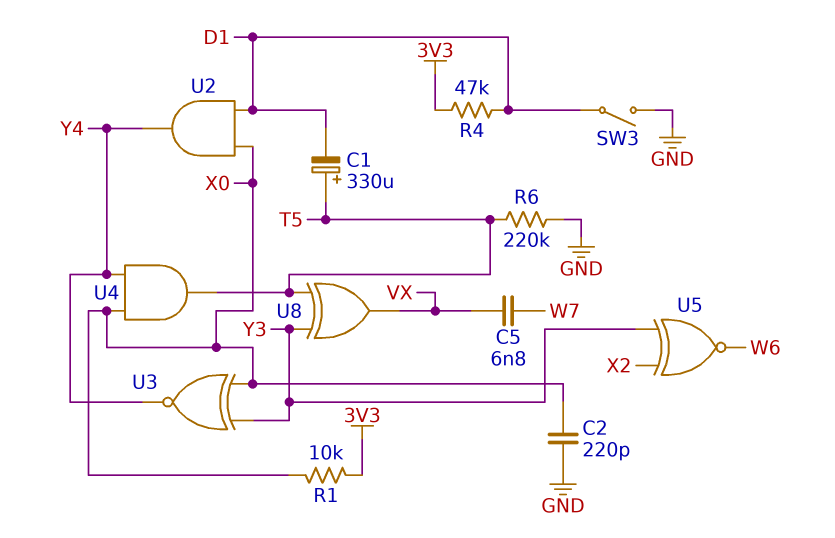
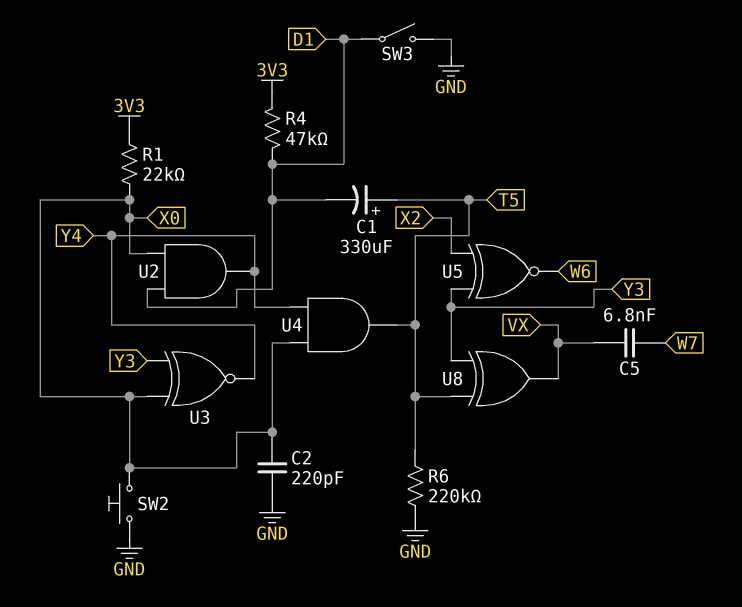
R1: 10k (3V3, X0) -> 22k (3V3, X0)
SW2: none -> button (GND, X0)

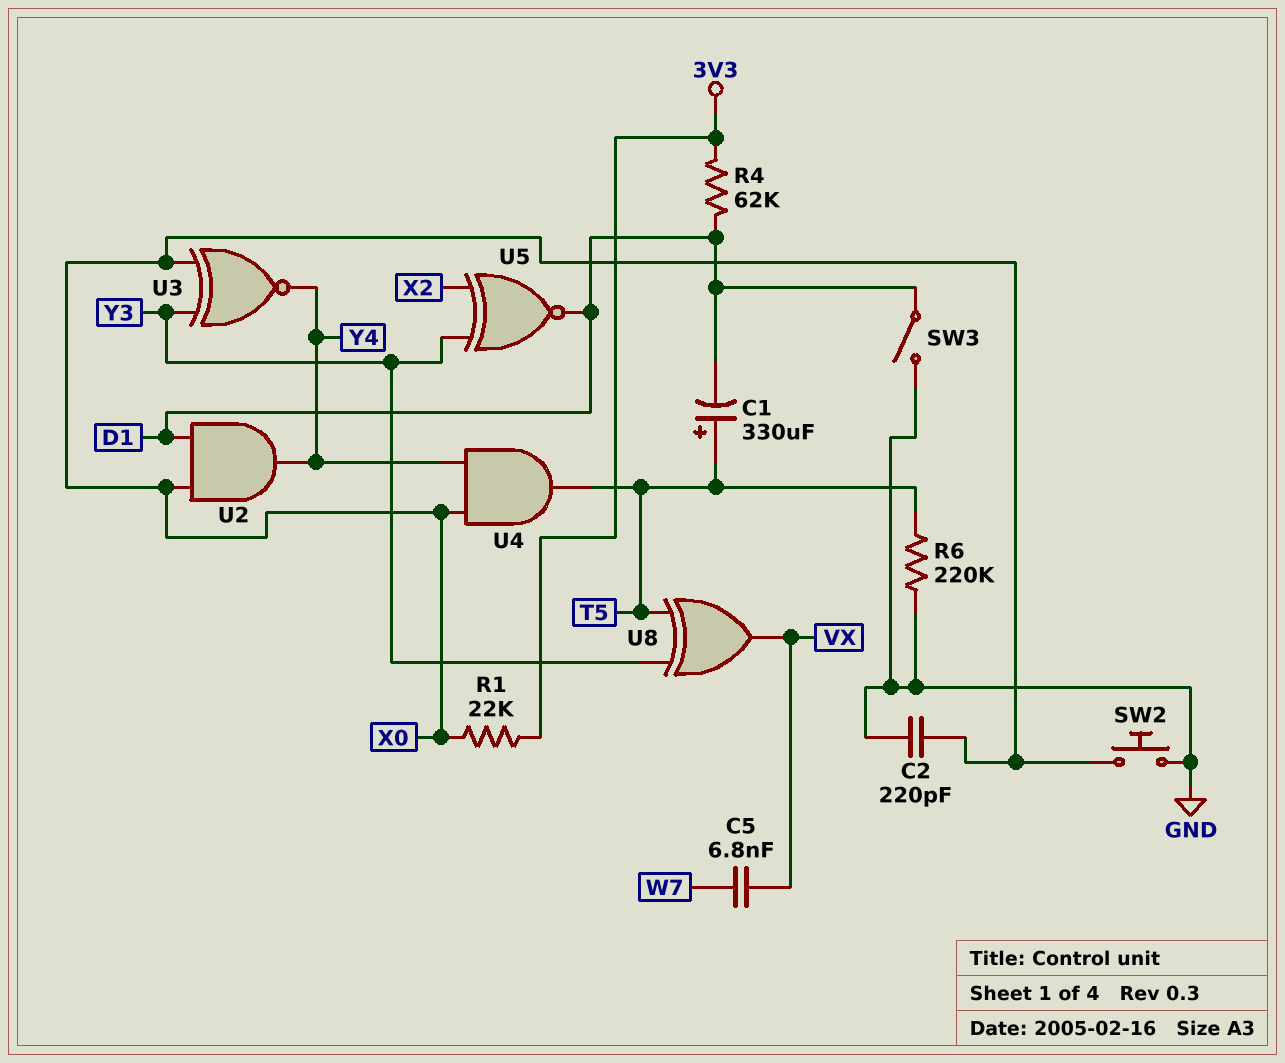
R4: 47k (3V3, D1) -> 62k (3V3, D1)
U5: XNOR (in X2, in Y3, out W6) -> XNOR (in X2, in Y3, out D1)

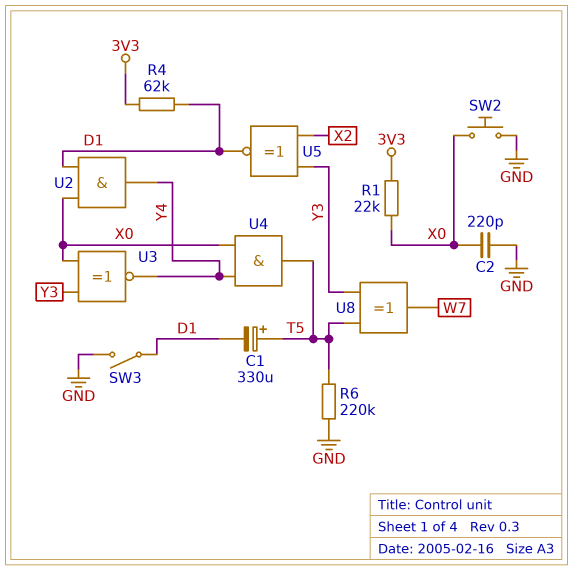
C5: 6.8nF (VX, W7) -> none
U8: XOR (in T5, in Y3, out VX) -> XOR (in T5, in Y3, out W7)

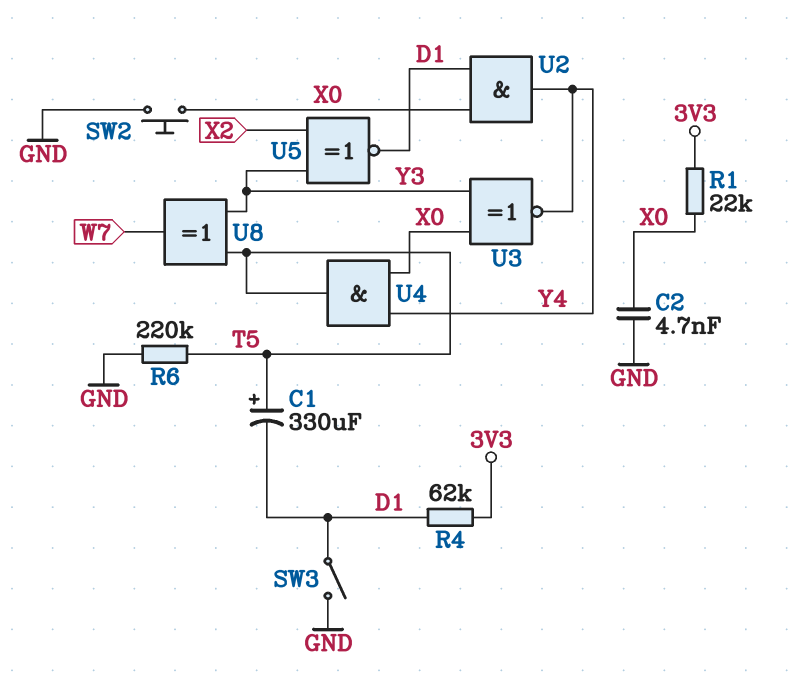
C2: 220pF (GND, X0) -> 4.7nF (GND, X0)

